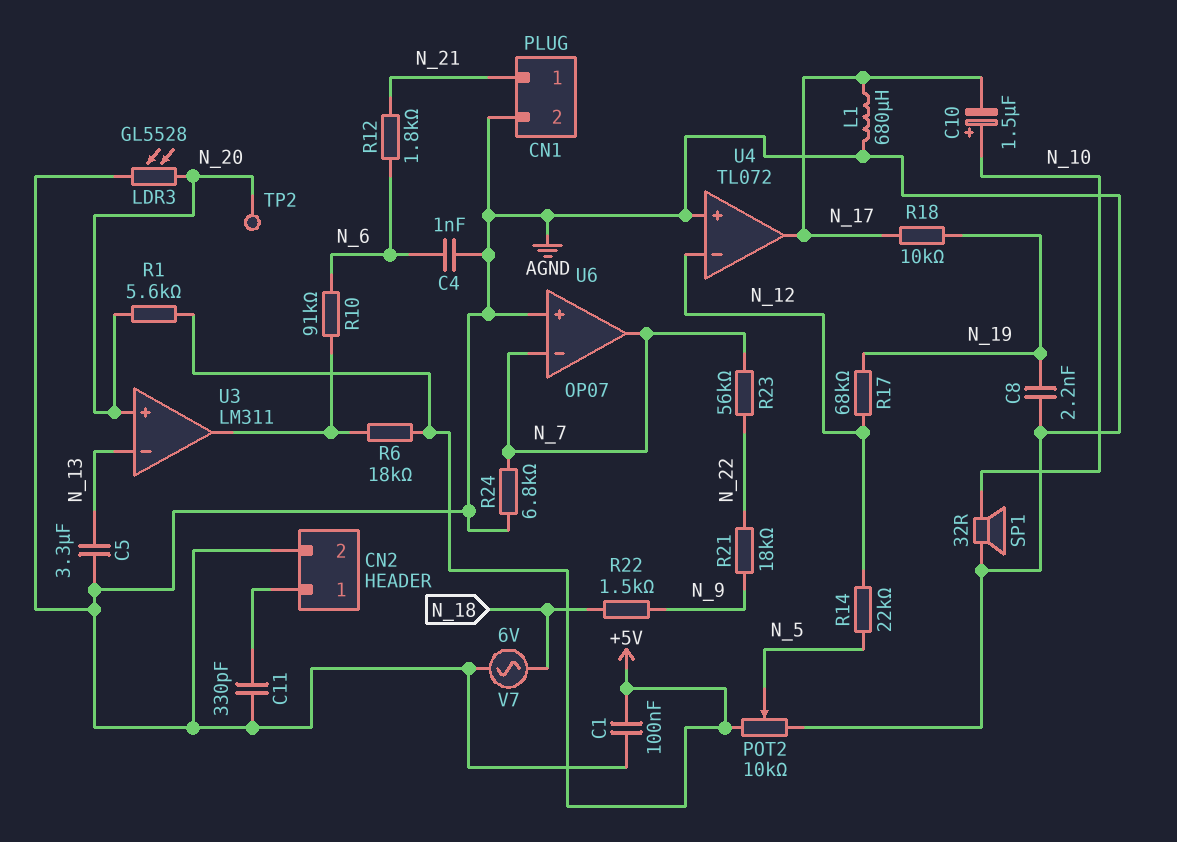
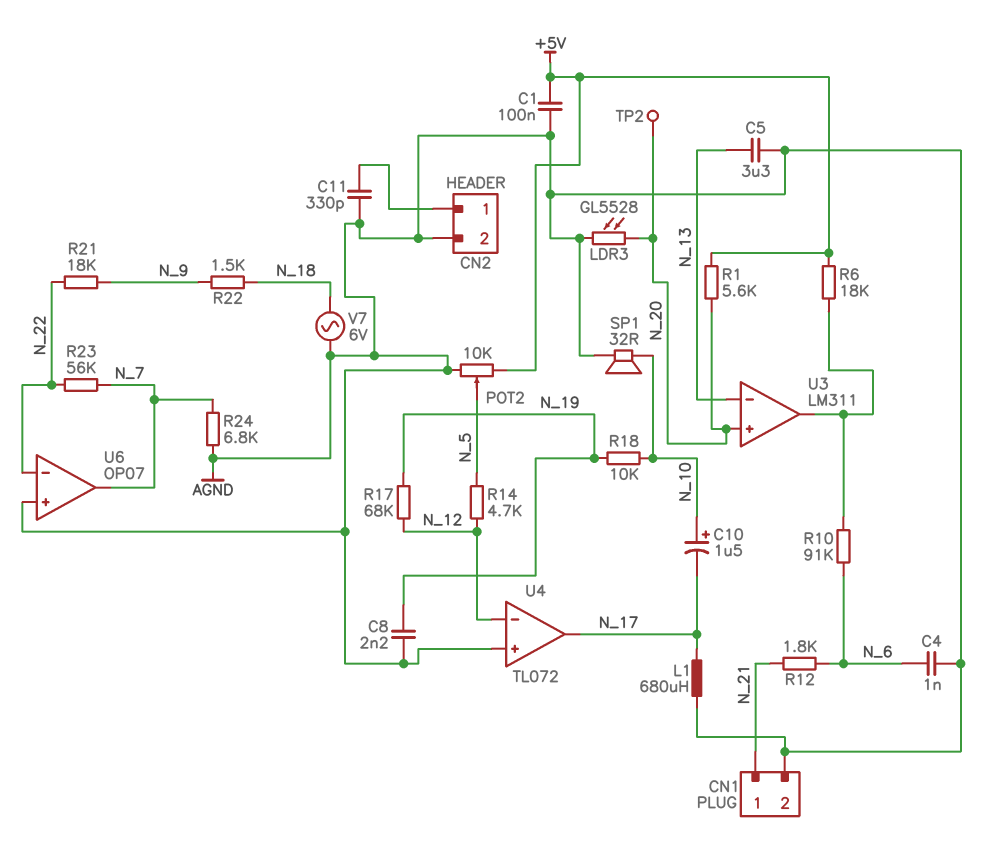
R14: 22k (N_5, N_12) -> 4.7k (N_5, N_12)
R18: 10k (N_17, N_19) -> 10k (N_10, N_19)
U6 pin in-: N_7 -> N_22

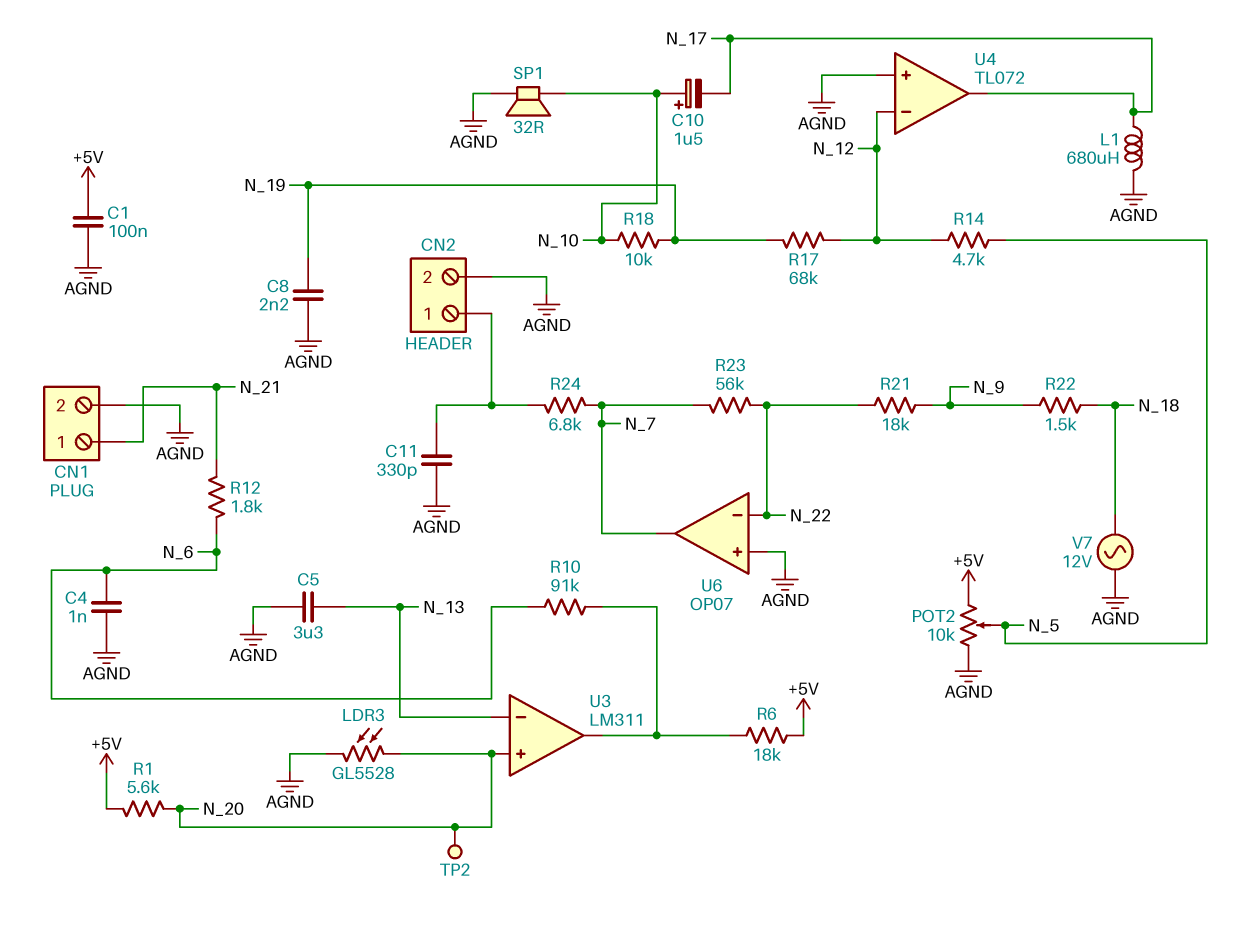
R24: 6.8k (AGND, N_7) -> 6.8k (CN2/1, N_7)
V7: AC 6V (AGND, N_18) -> AC 12V (AGND, N_18)

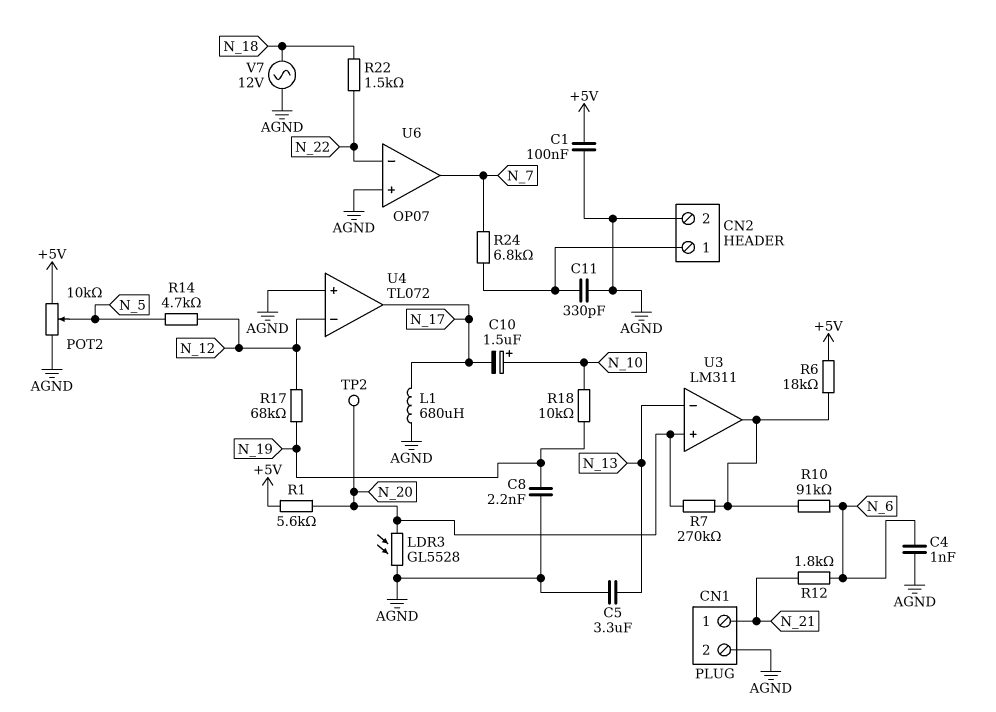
R7: none -> 270k (N_20, U3/out)
R21: 18k (N_9, N_22) -> none
R22: 1.5k (N_9, N_18) -> 1.5k (N_18, N_22)
R23: 56k (N_7, N_22) -> none
SP1: speaker 32R (AGND, N_10) -> none

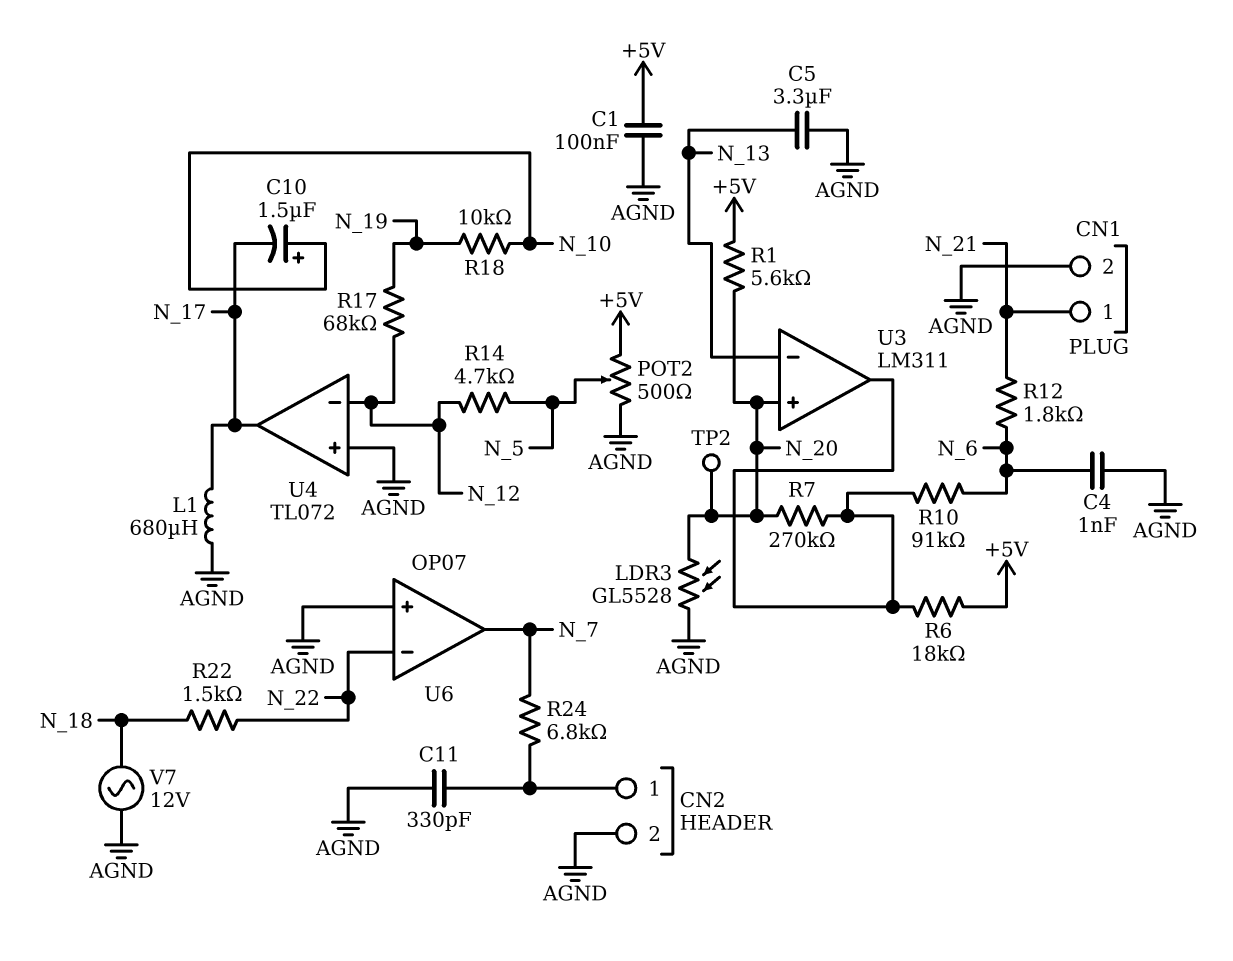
C8: 2.2nF (AGND, N_19) -> none
POT2: 10k (+5V, AGND, wiper N_5) -> 500 (+5V, AGND, wiper N_5)

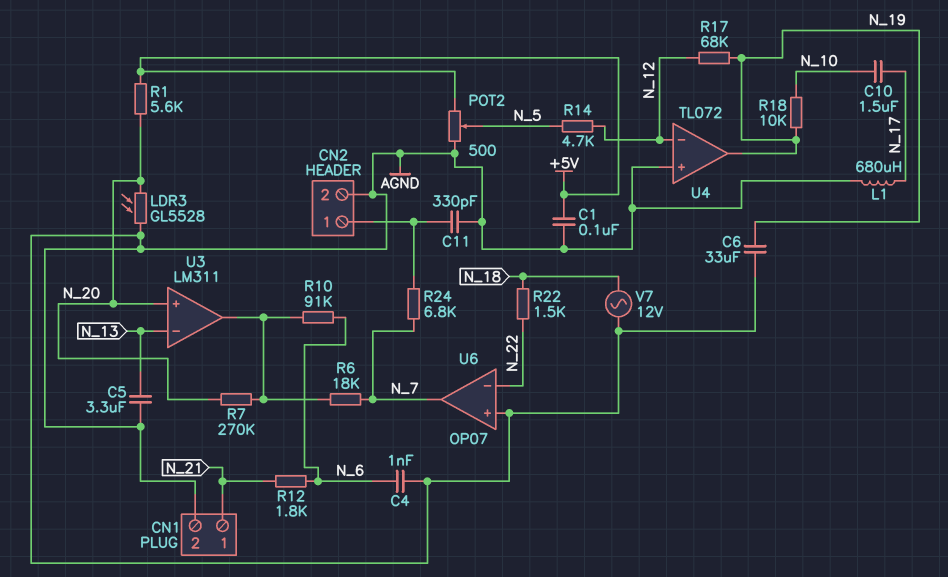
C6: none -> 33uF (AGND, N_19)
C10: 1.5uF (plus N_10, minus N_17) -> 1.5uF (N_10, N_17)
R6: 18k (+5V, U3/out) -> 18k (N_7, U3/out)
TP2: test point (N_20) -> none
U4 pin out: N_17 -> N_19

